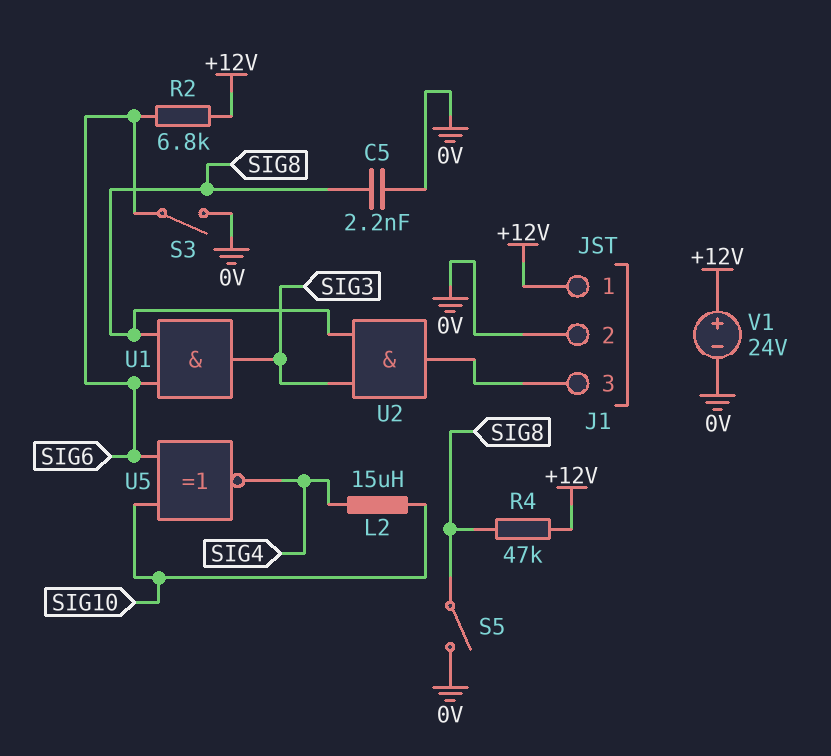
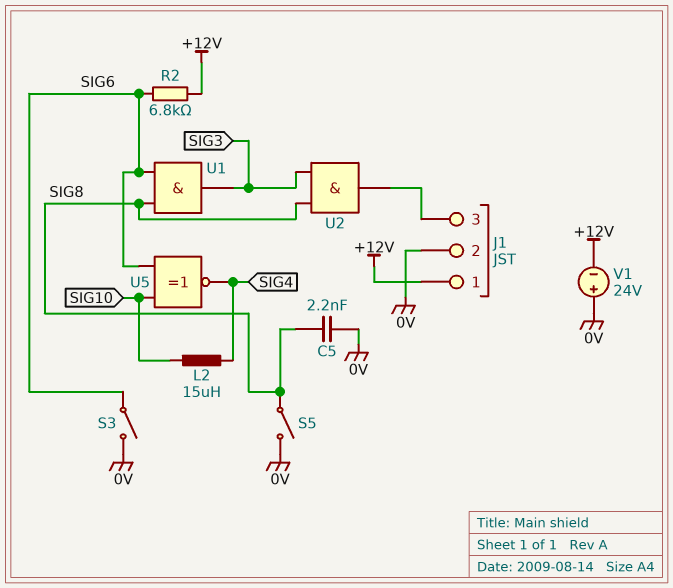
R4: 47k (+12V, SIG8) -> none
V1: 24V (plus +12V, minus 0V) -> 24V (plus 0V, minus +12V)

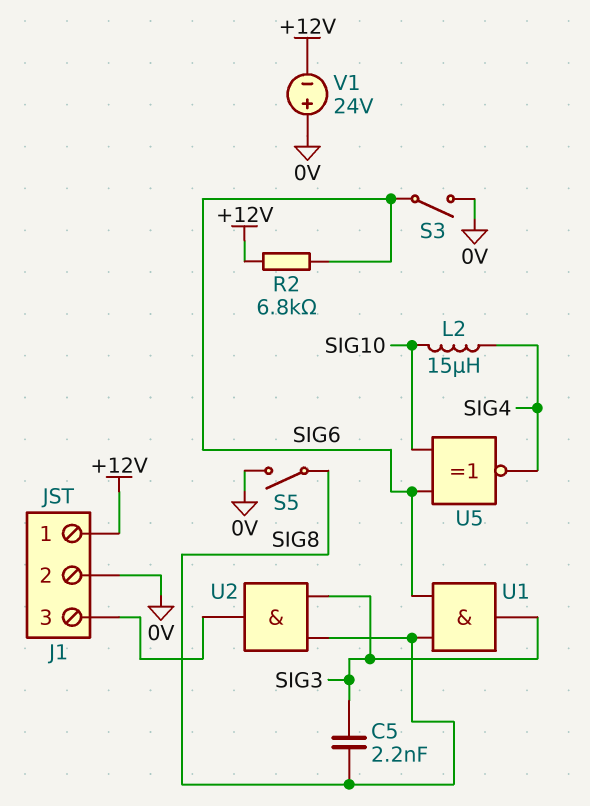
C5: 2.2nF (0V, SIG8) -> 2.2nF (SIG3, SIG8)

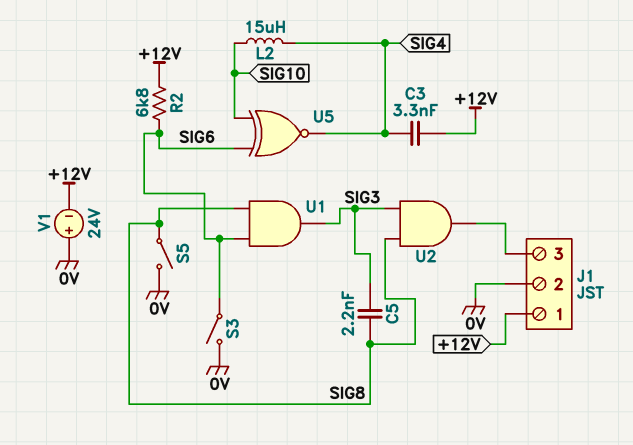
C3: none -> 3.3nF (+12V, SIG4)

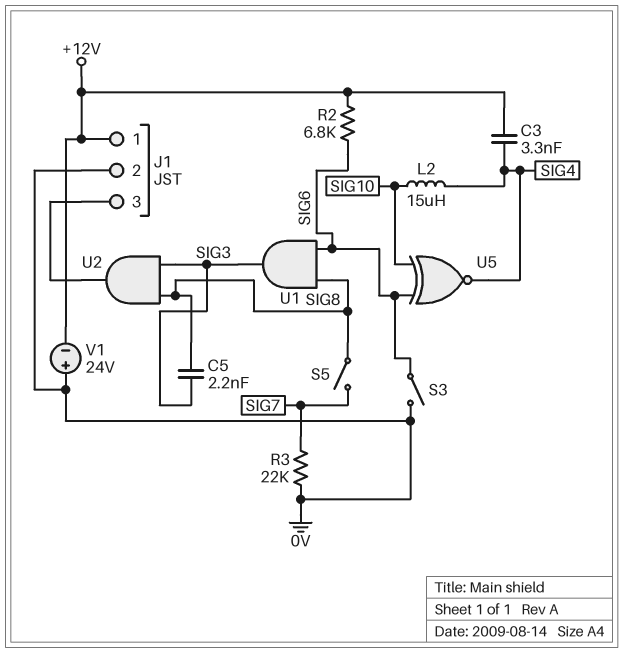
R3: none -> 22k (0V, SIG7)
S5: switch (0V, SIG8) -> switch (SIG7, SIG8)

